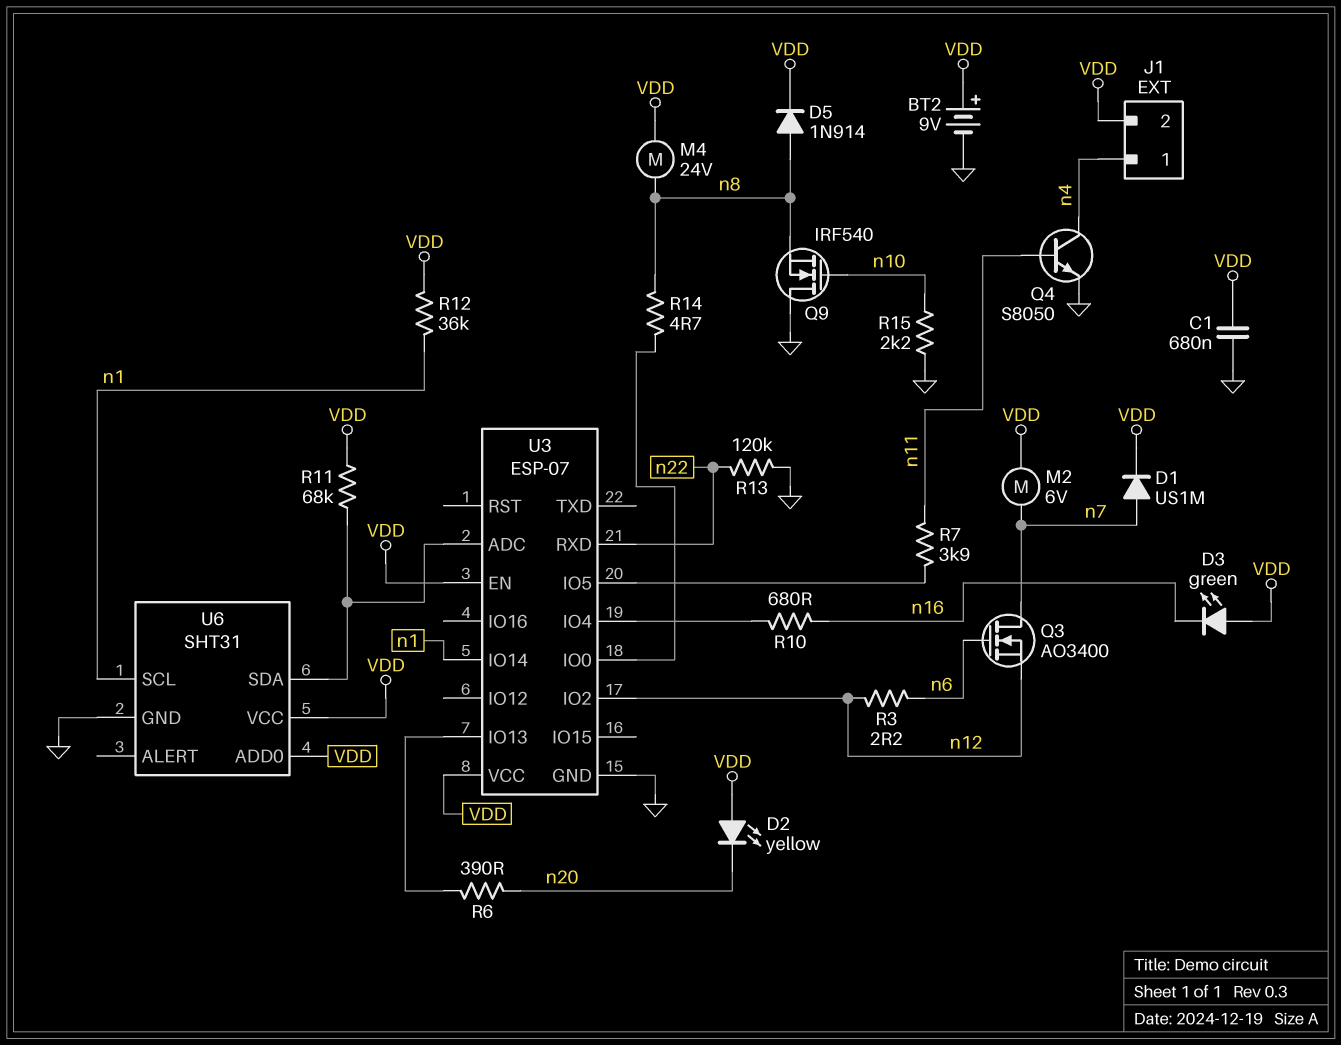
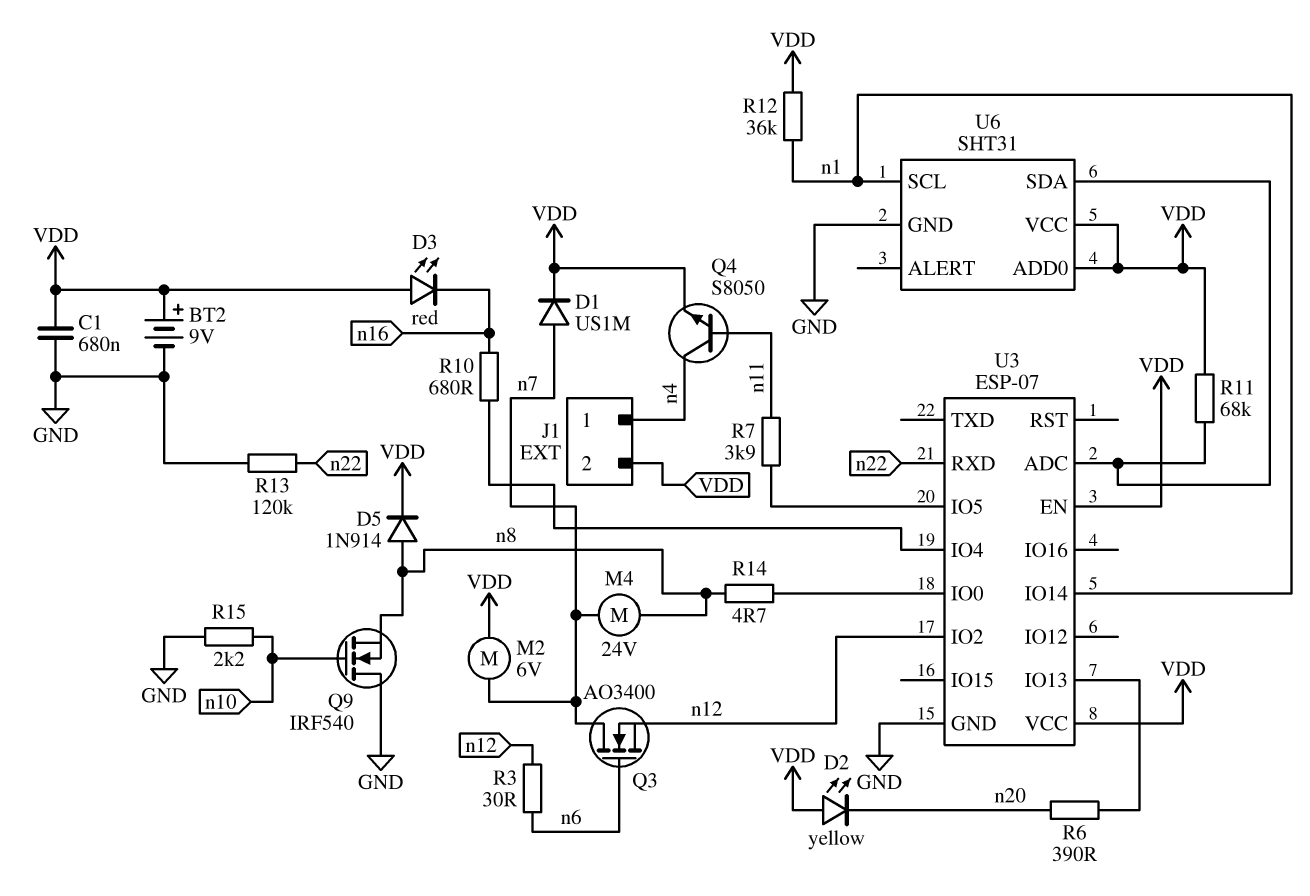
D3: LED green (A VDD, K n16) -> LED red (A VDD, K n16)
M4: motor 24V (VDD, n8) -> motor 24V (n7, n8)
Q4: NPN S8050 (B n11, C n4, E GND) -> NPN S8050 (B n11, C n4, E VDD)
R3: 2.2 (n6, n12) -> 30 (n6, n12)

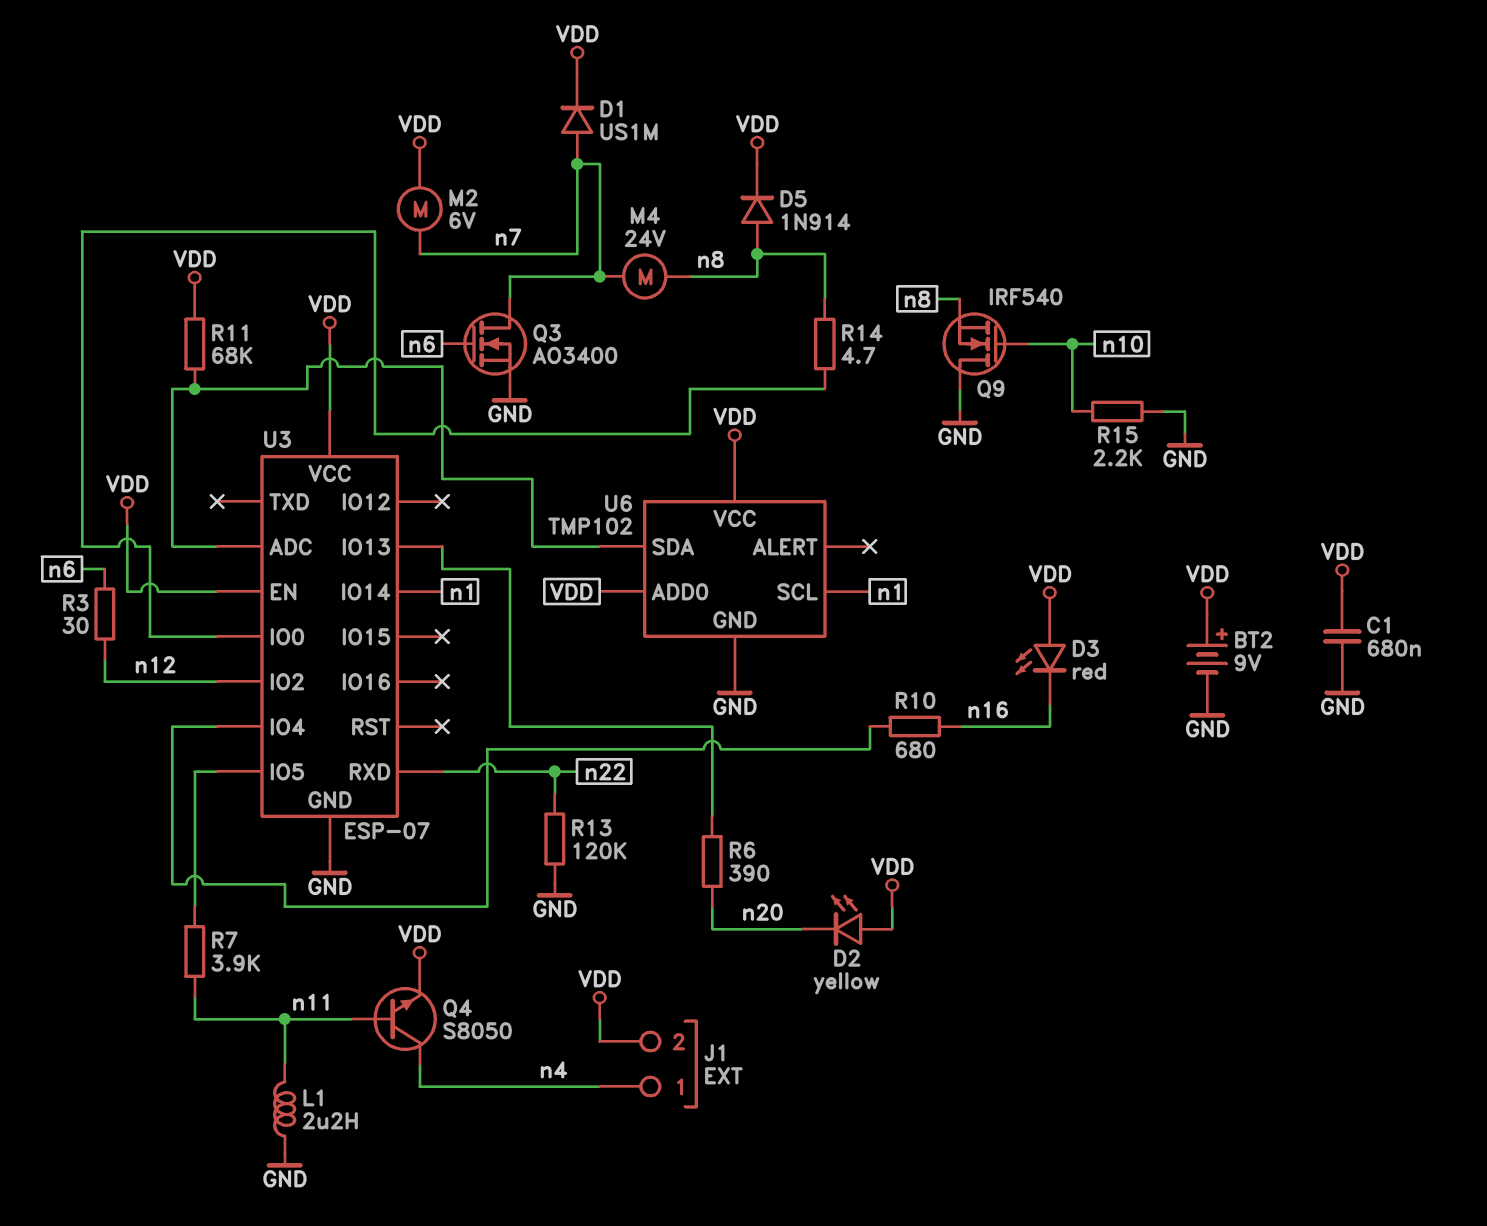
L1: none -> 2.2uH (GND, n11)
Q3: NMOS AO3400 (G n6, D n7, S n12) -> NMOS AO3400 (G n6, D n7, S GND)
R12: 36k (VDD, n1) -> none
U6: SHT31 -> TMP102

